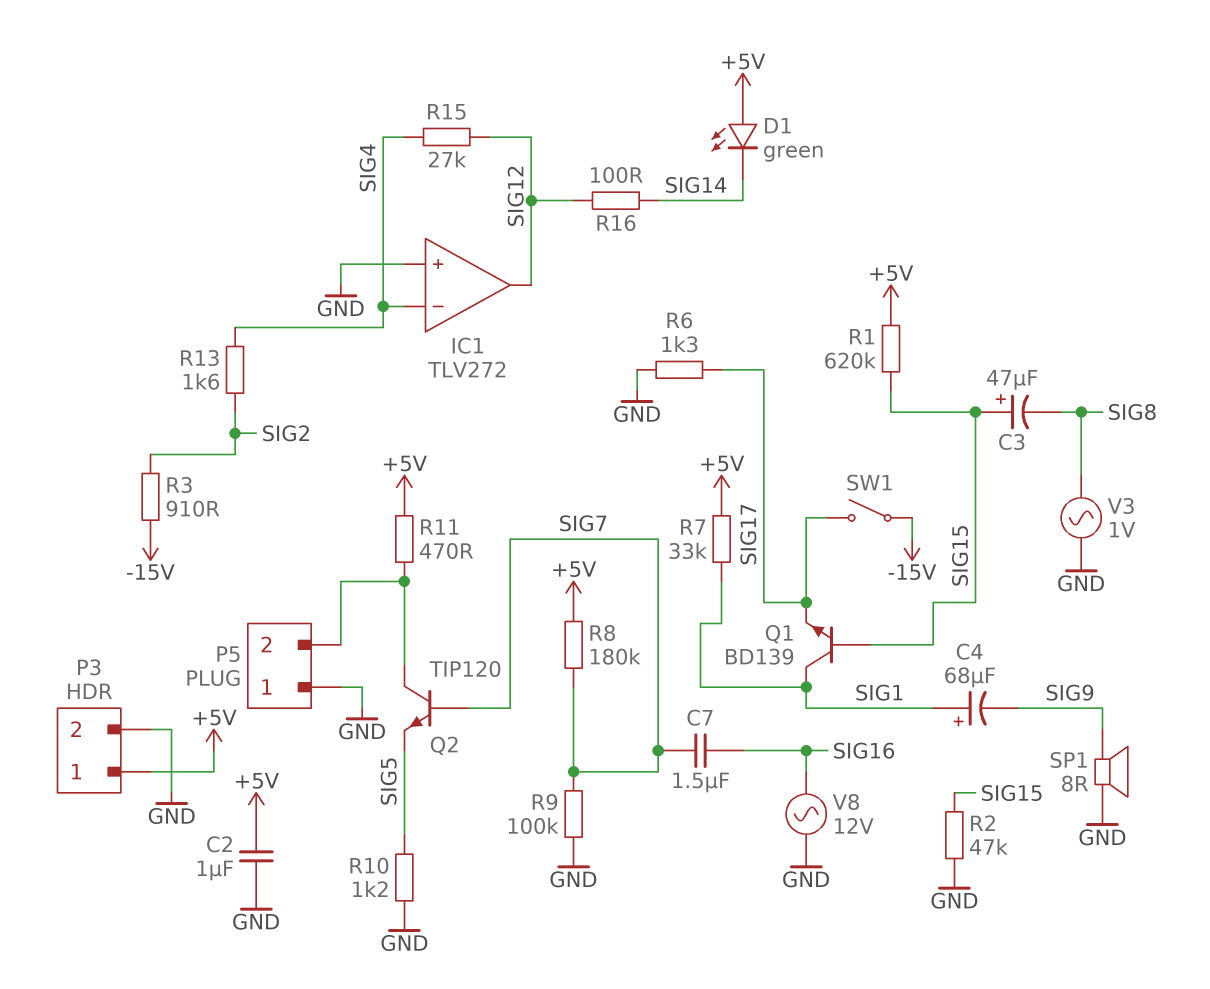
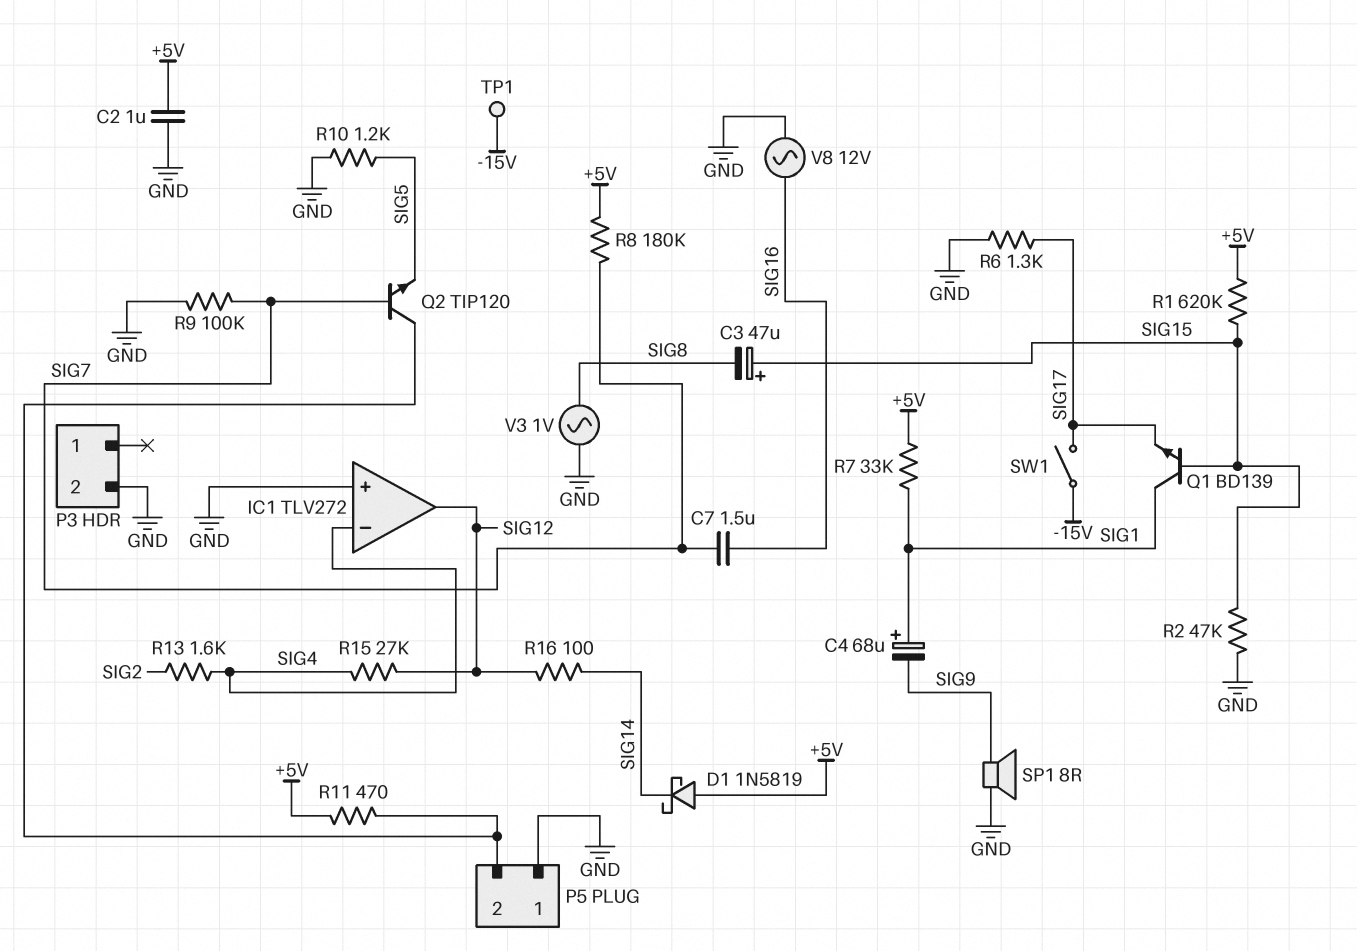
D1: LED green (A +5V, K SIG14) -> schottky 1N5819 (A +5V, K SIG14)
P3 pin 1: +5V -> none
R3: 910 (-15V, SIG2) -> none
TP1: none -> test point (-15V)

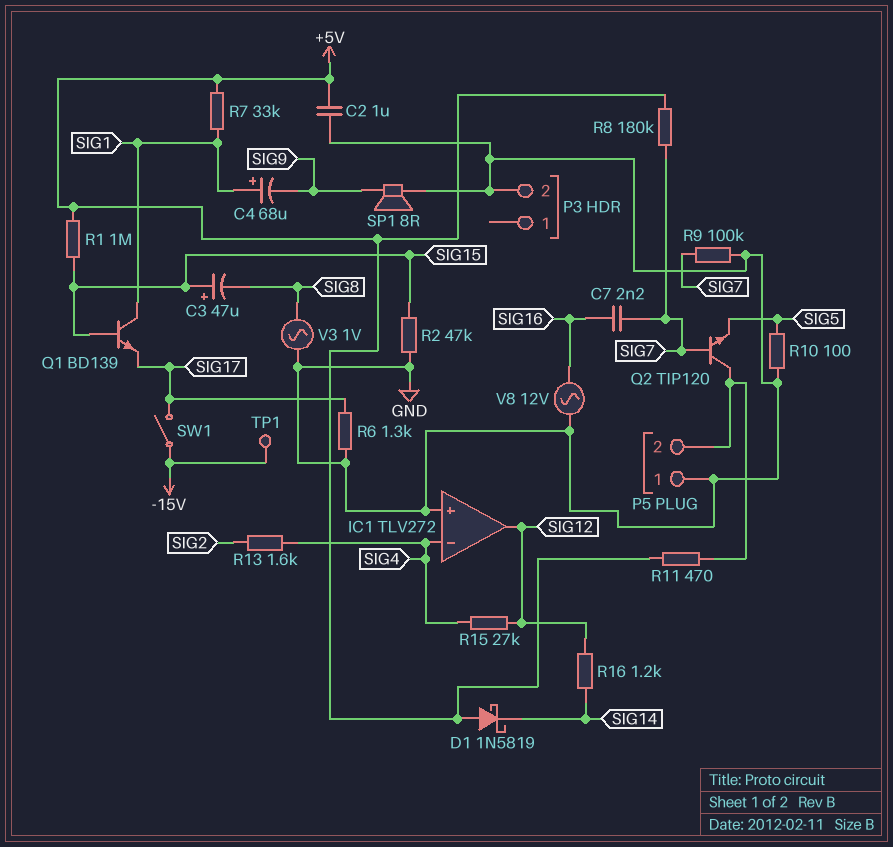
C7: 1.5uF (SIG7, SIG16) -> 2.2nF (SIG7, SIG16)
R1: 620k (+5V, SIG15) -> 1M (+5V, SIG15)
R10: 1.2k (GND, SIG5) -> 100 (GND, SIG5)
R16: 100 (SIG12, SIG14) -> 1.2k (SIG12, SIG14)

